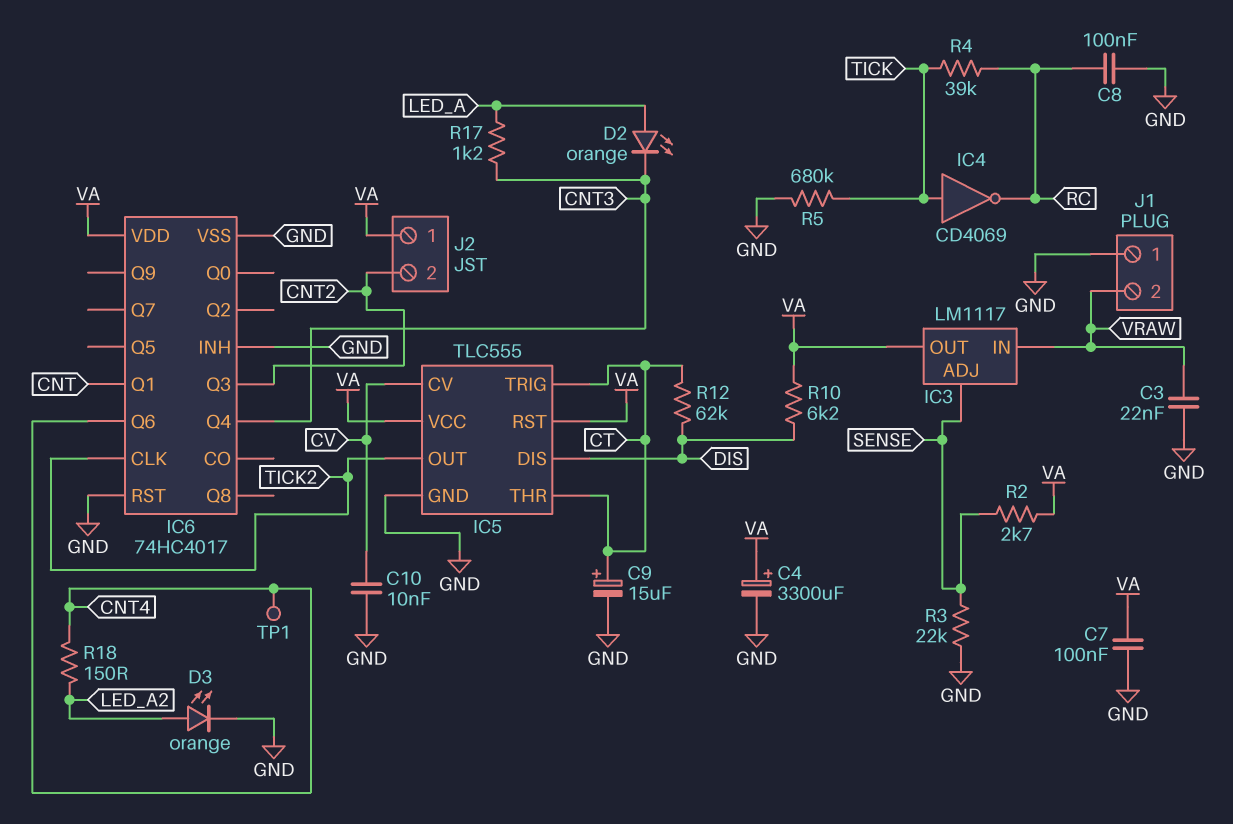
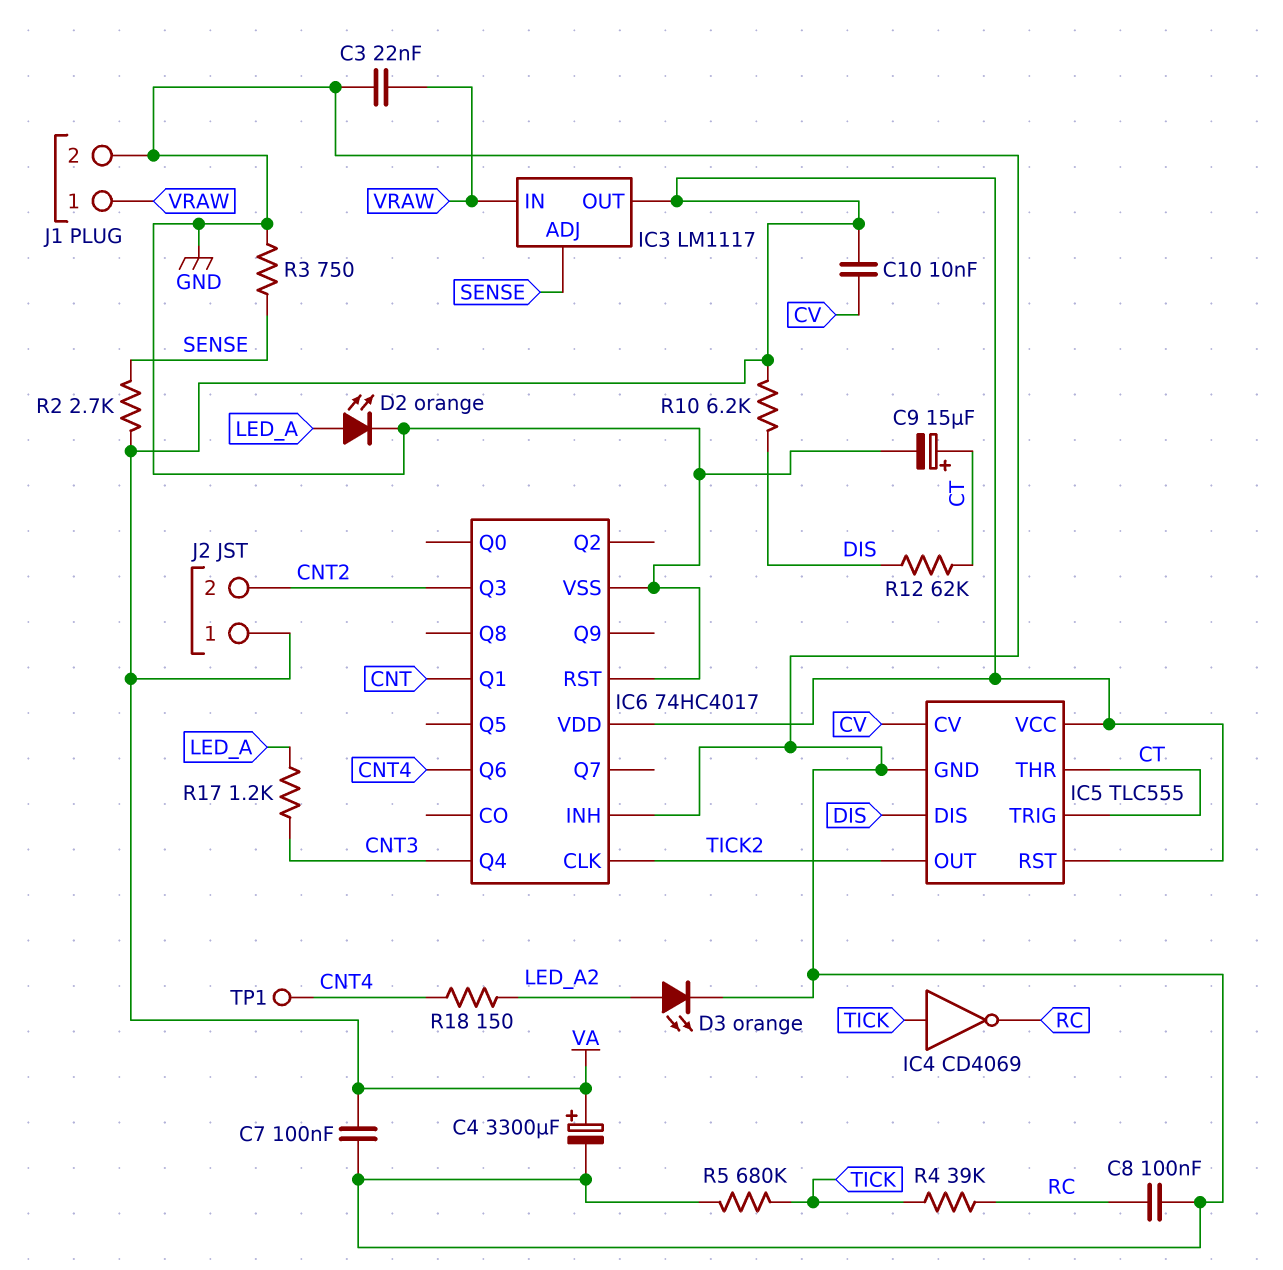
C10: 10nF (CV, GND) -> 10nF (CV, VA)
D2: LED orange (A LED_A, K CNT3) -> LED orange (A LED_A, K GND)
J1 pin 1: GND -> VRAW
J1 pin 2: VRAW -> GND
R3: 22k (GND, SENSE) -> 750 (GND, SENSE)

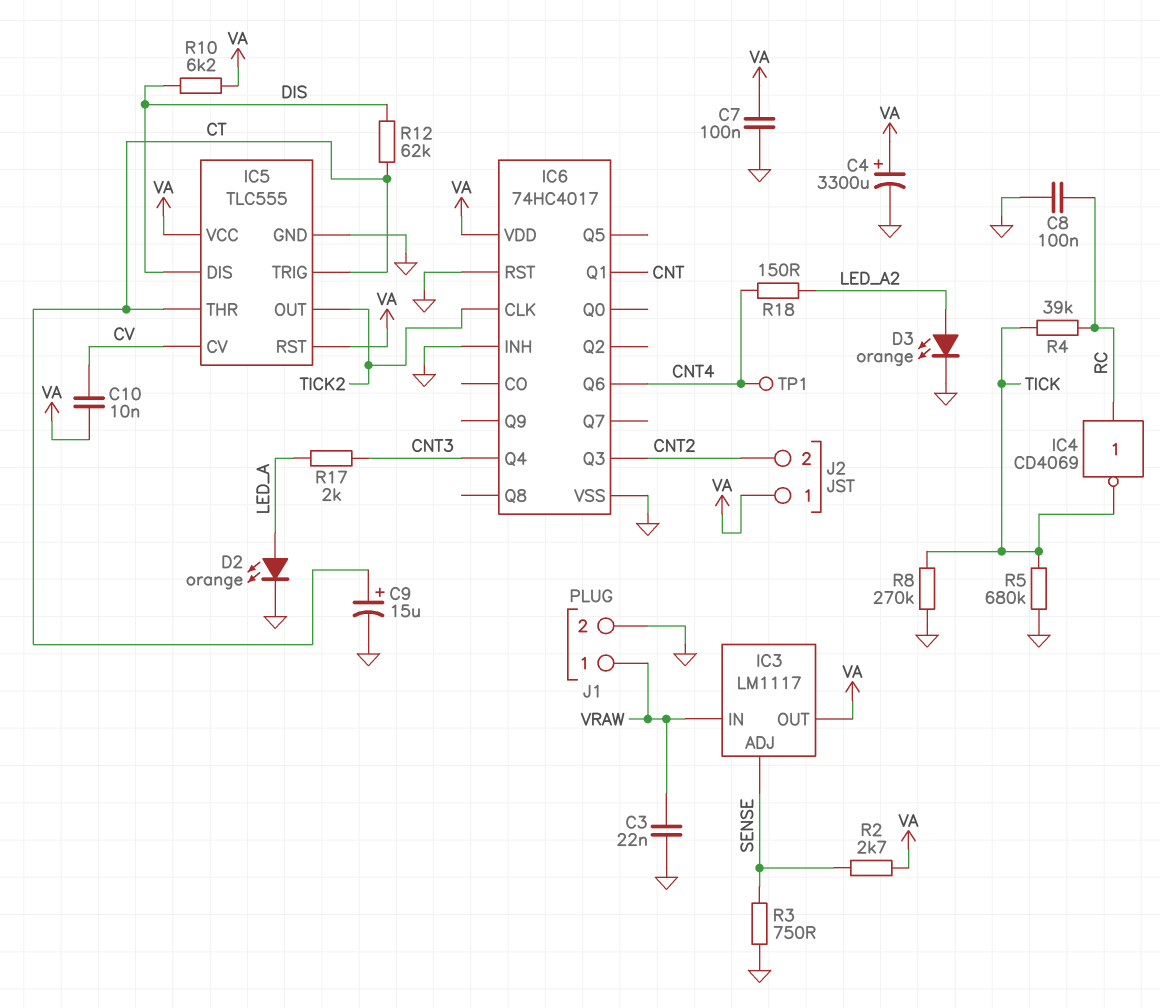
IC4: NOT CD4069 (in TICK, out RC) -> NOT CD4069 (in RC, out TICK)
R8: none -> 270k (GND, TICK)
R17: 1.2k (CNT3, LED_A) -> 2k (CNT3, LED_A)

